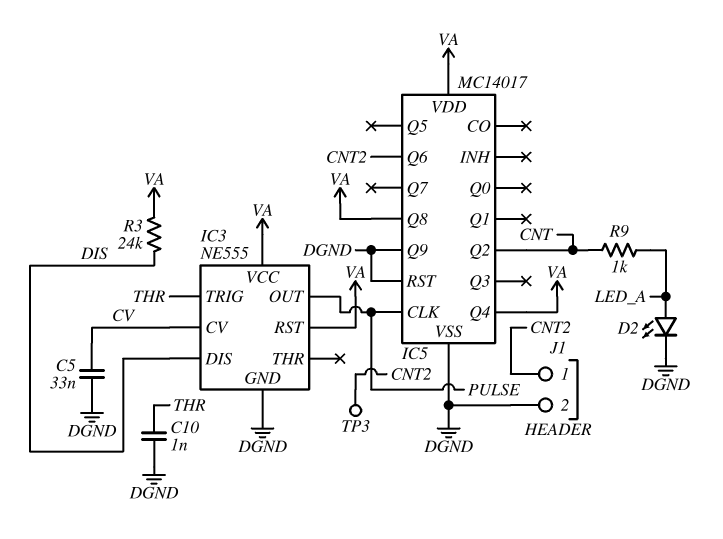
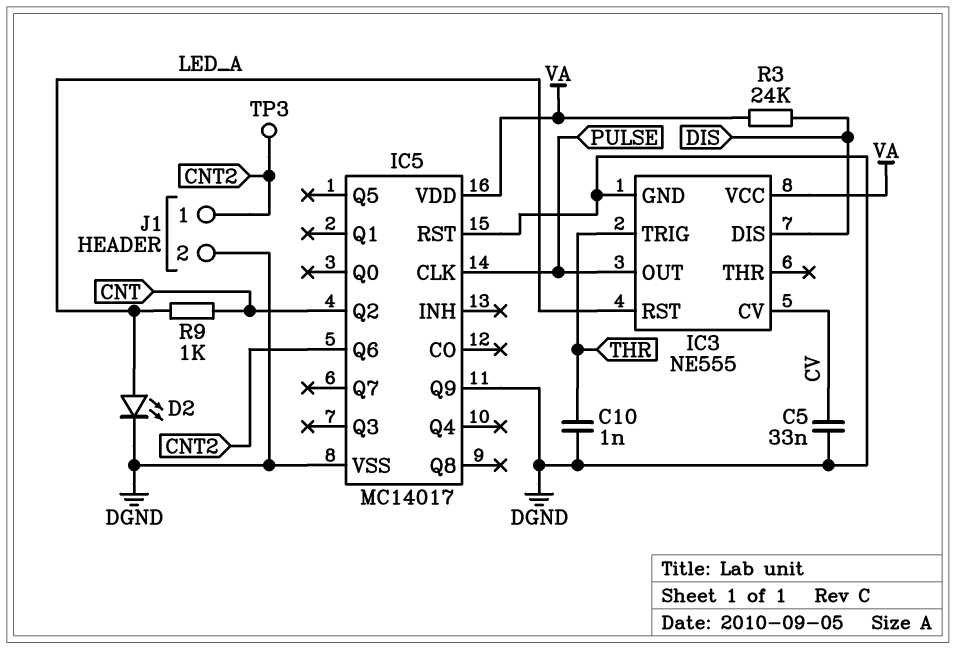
IC3 pin RST: VA -> LED_A
IC5 pin Q4: VA -> none
IC5 pin Q8: VA -> none

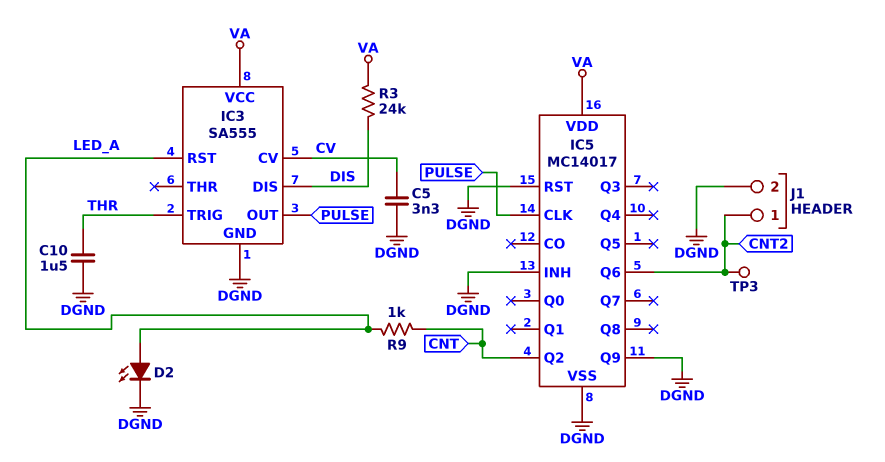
C5: 33nF (CV, DGND) -> 3.3nF (CV, DGND)
C10: 1nF (DGND, THR) -> 1.5uF (DGND, THR)
IC3: NE555 -> SA555
IC5 pin INH: none -> DGND

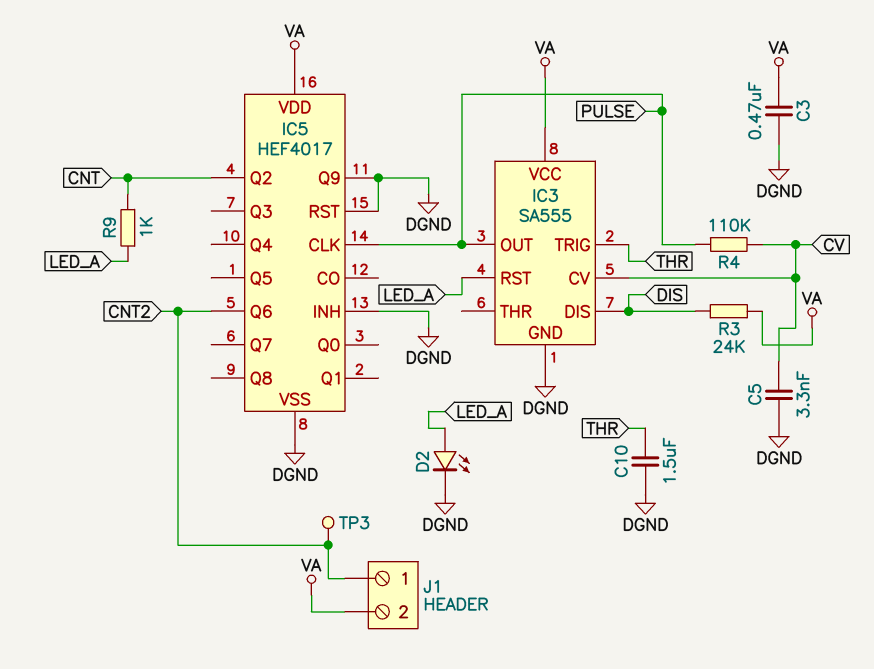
C3: none -> 470nF (DGND, VA)
IC5: MC14017 -> HEF4017
J1 pin 2: DGND -> VA
R4: none -> 110k (CV, PULSE)

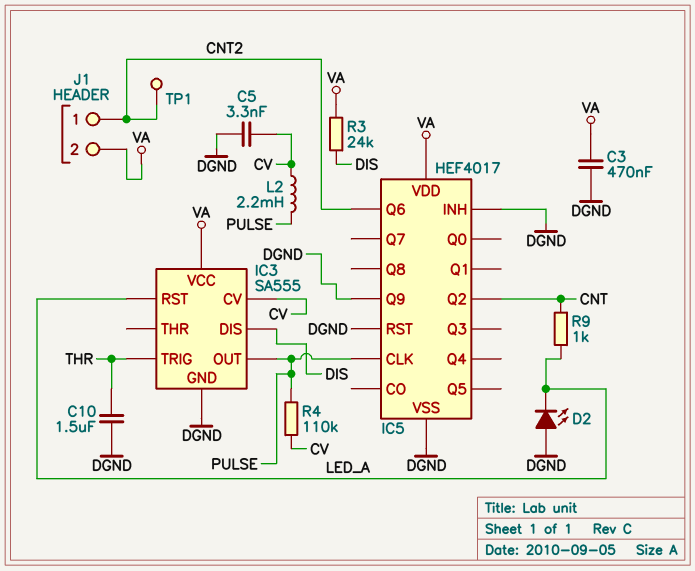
D2: LED (A LED_A, K DGND) -> LED (A DGND, K LED_A)
L2: none -> 2.2mH (CV, PULSE)
TP1: none -> test point (CNT2)
TP3: test point (CNT2) -> none

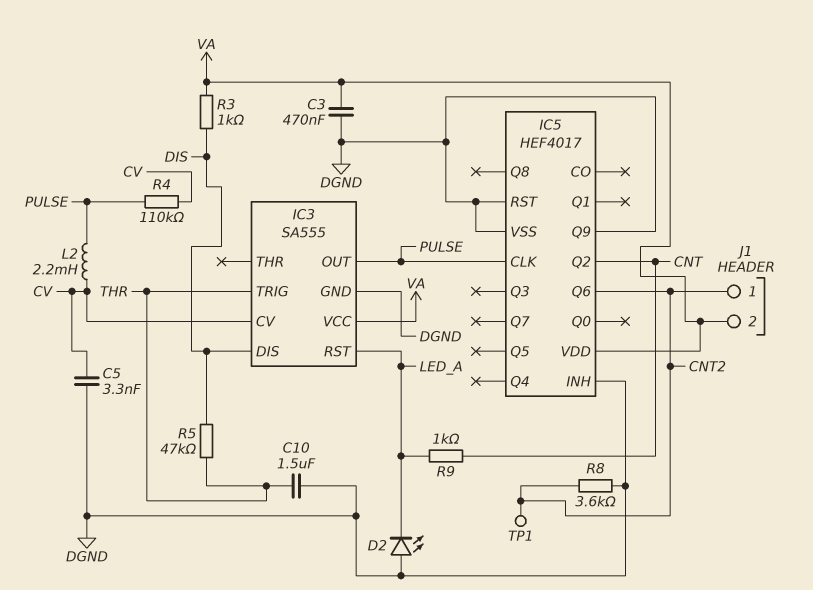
R3: 24k (DIS, VA) -> 1k (DIS, VA)
R5: none -> 47k (DIS, THR)
R8: none -> 3.6k (CNT2, DGND)

